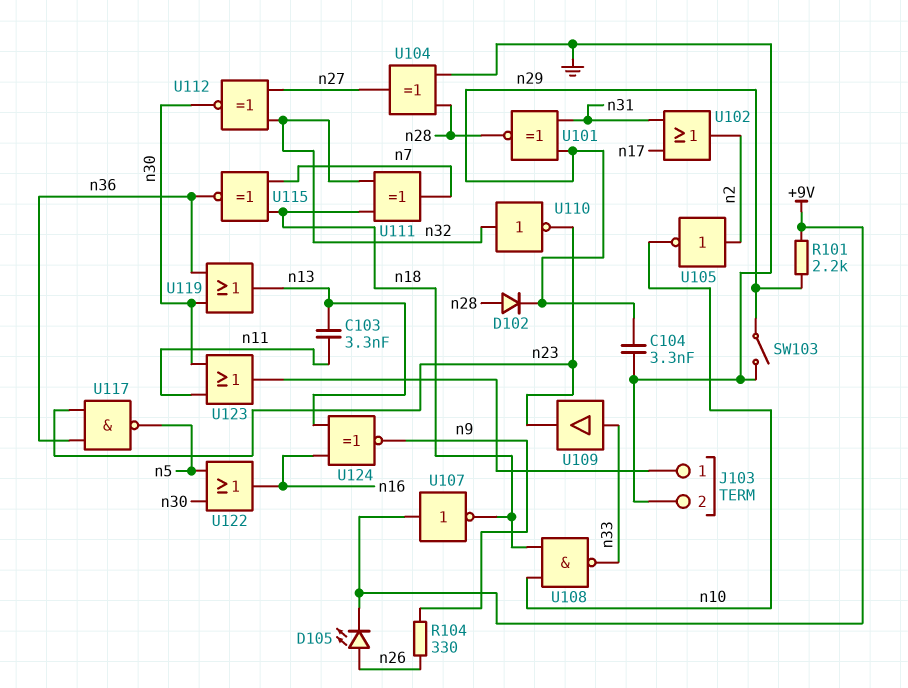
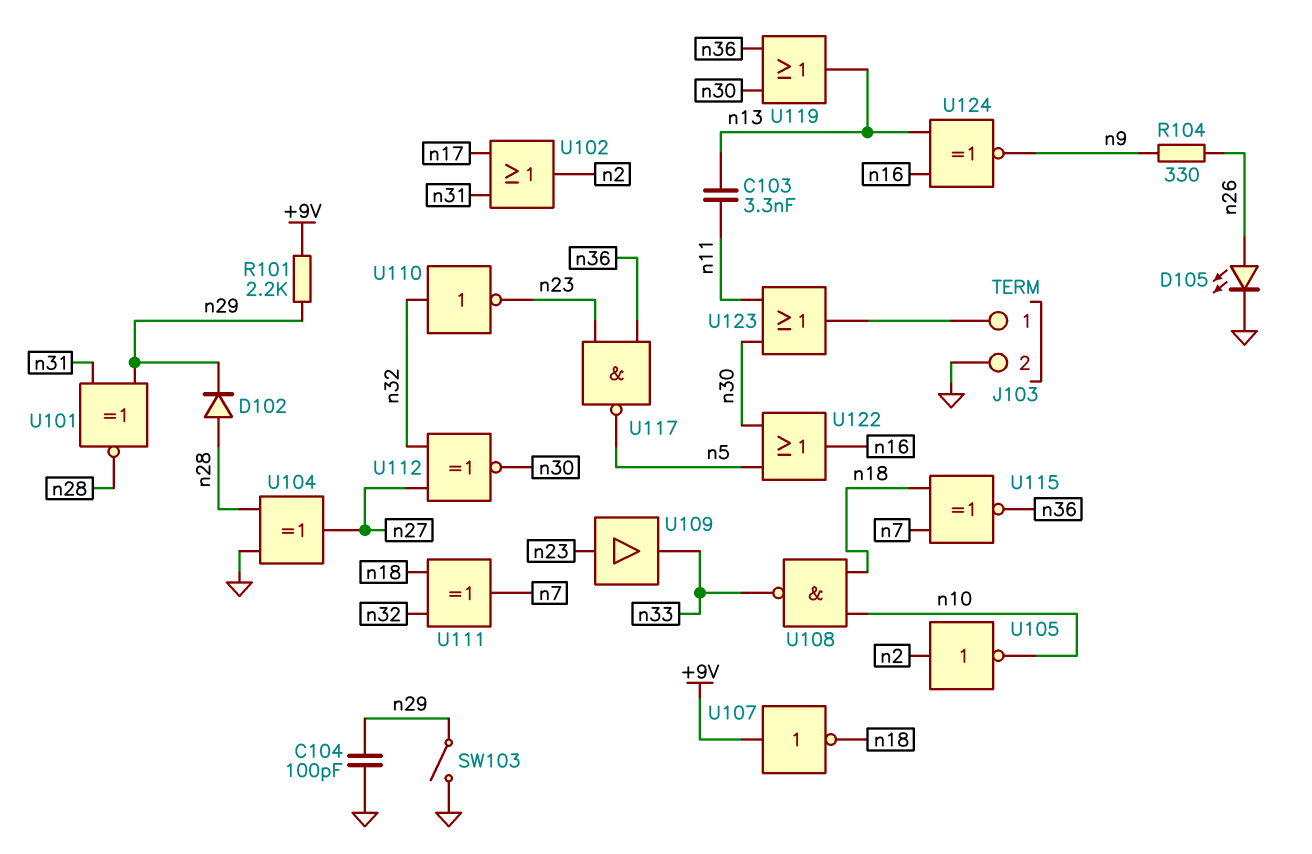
C104: 3.3nF (GND, n29) -> 100pF (GND, n29)
D105: LED (A n26, K +9V) -> LED (A n26, K GND)
U109: buffer (in n33, out n23) -> buffer (in n23, out n33)

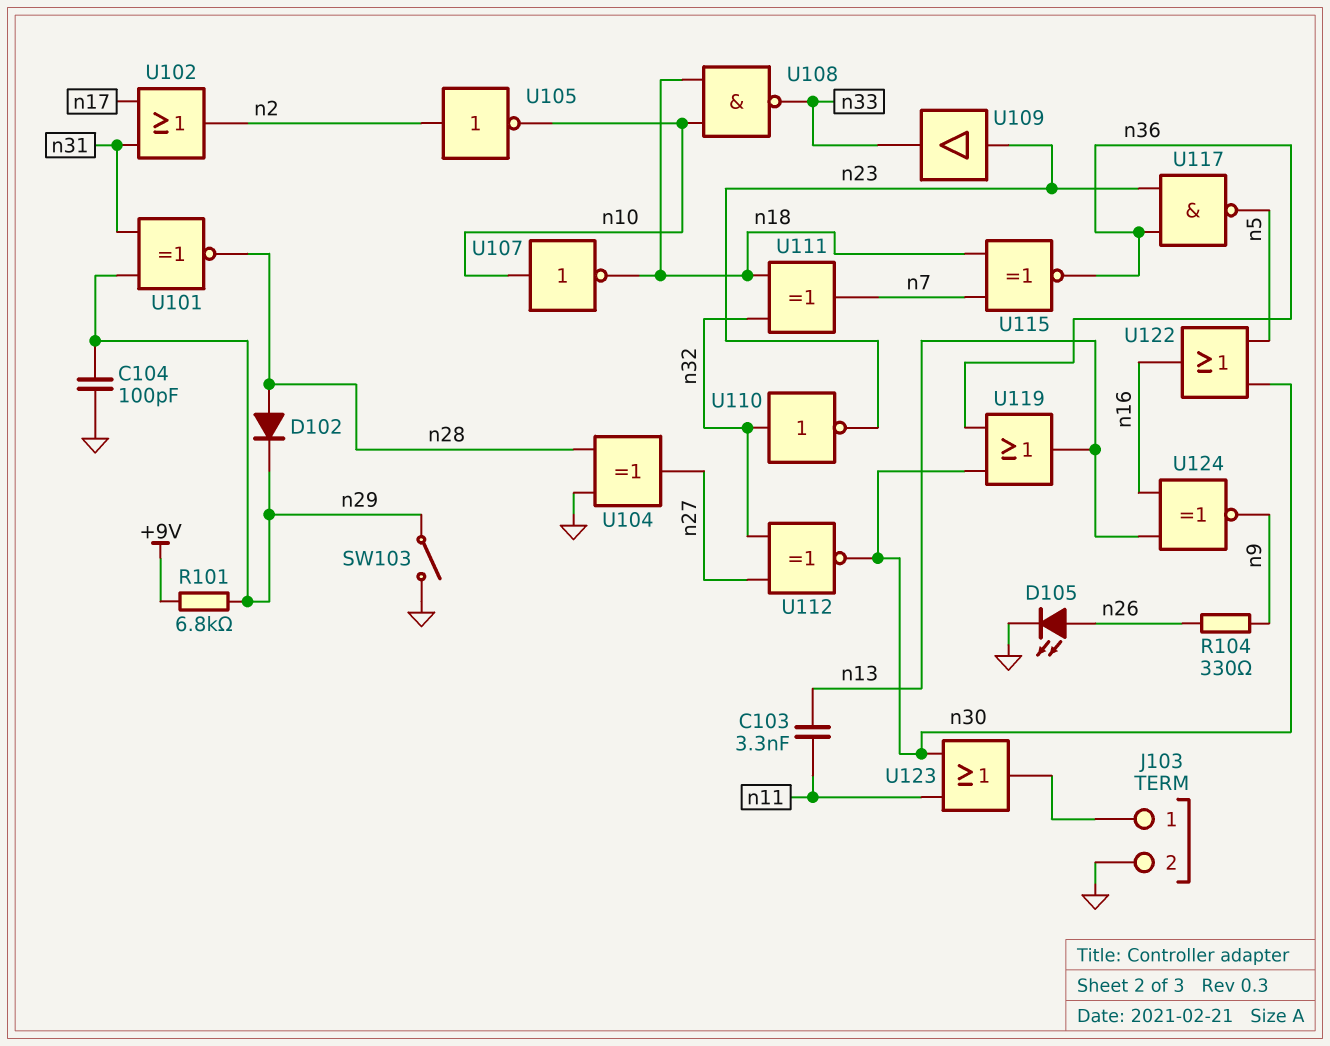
R101: 2.2k (+9V, n29) -> 6.8k (+9V, n29)
U107: NOT (in +9V, out n18) -> NOT (in n10, out n18)

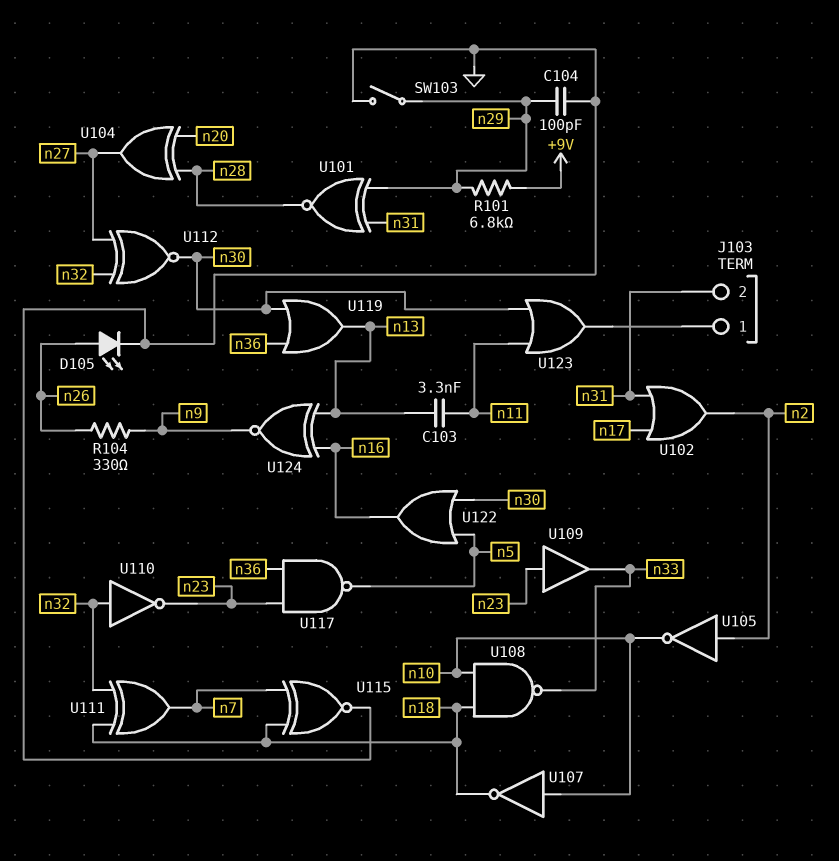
D102: diode (A n28, K n29) -> none
J103 pin 2: GND -> n31
U104: XOR (in GND, in n28, out n27) -> XOR (in n20, in n28, out n27)
U115: XNOR (in n7, in n18, out n36) -> XNOR (in n7, in n18, out GND)

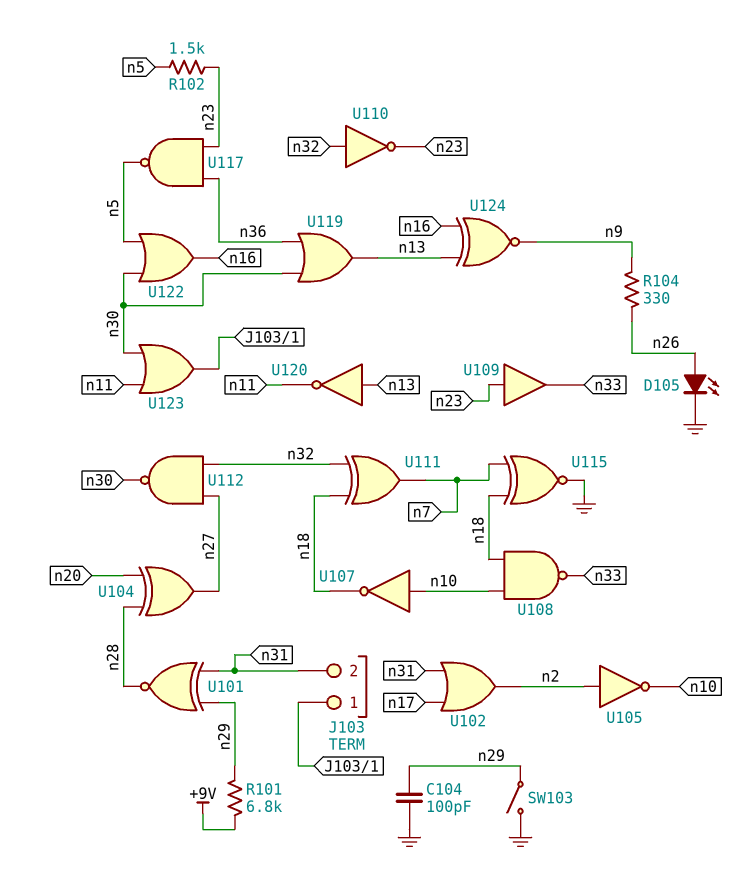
C103: 3.3nF (n11, n13) -> none
R102: none -> 1.5k (n5, n23)
U112: XNOR (in n27, in n32, out n30) -> NAND (in n27, in n32, out n30)
U120: none -> NOT (in n13, out n11)

